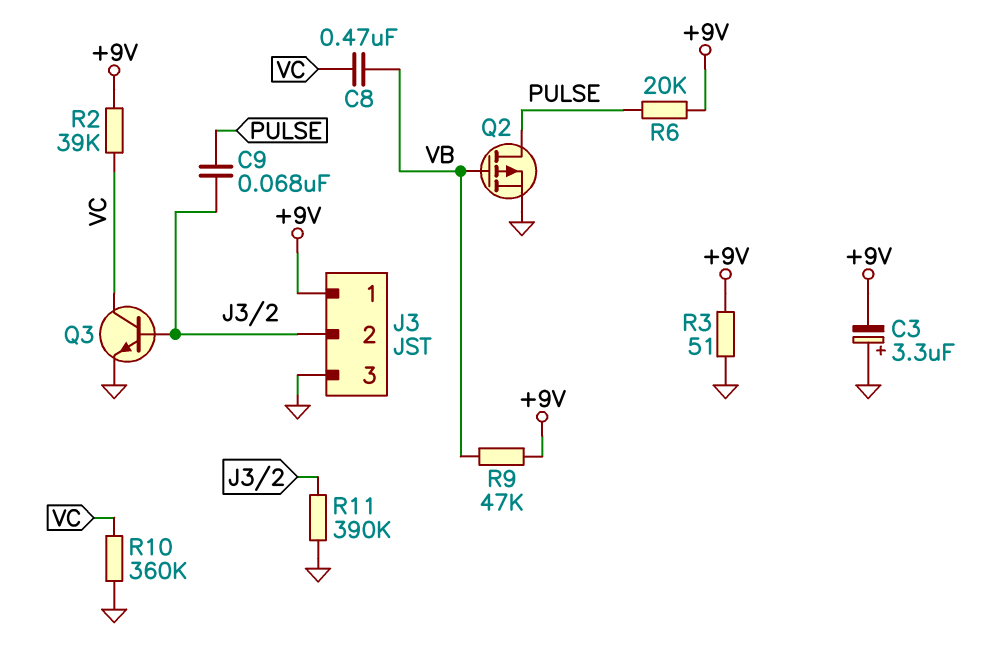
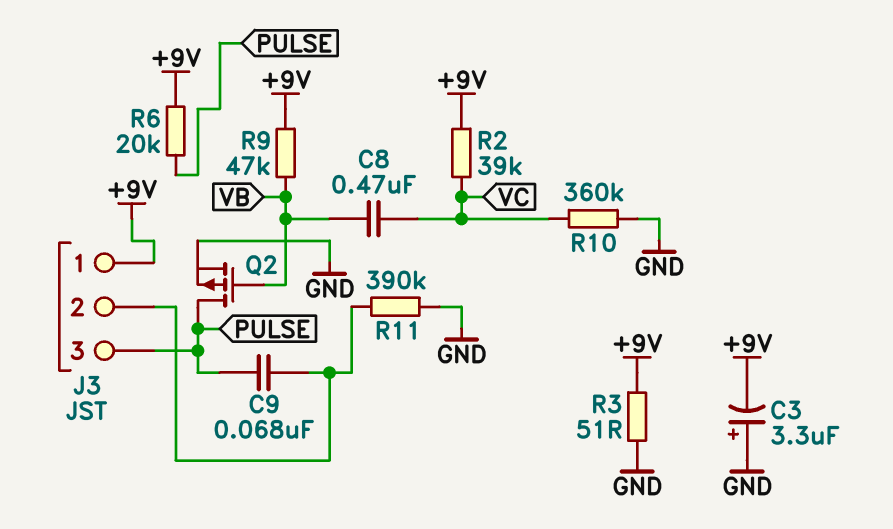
J3 pin 3: GND -> PULSE
Q3: NPN (B J3/2, C VC, E GND) -> none

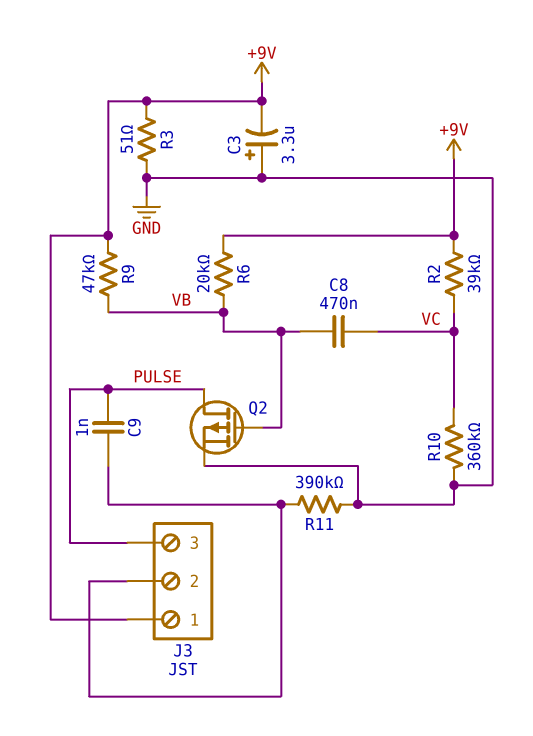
C9: 68nF (J3/2, PULSE) -> 1nF (J3/2, PULSE)
R6: 20k (+9V, PULSE) -> 20k (+9V, VB)

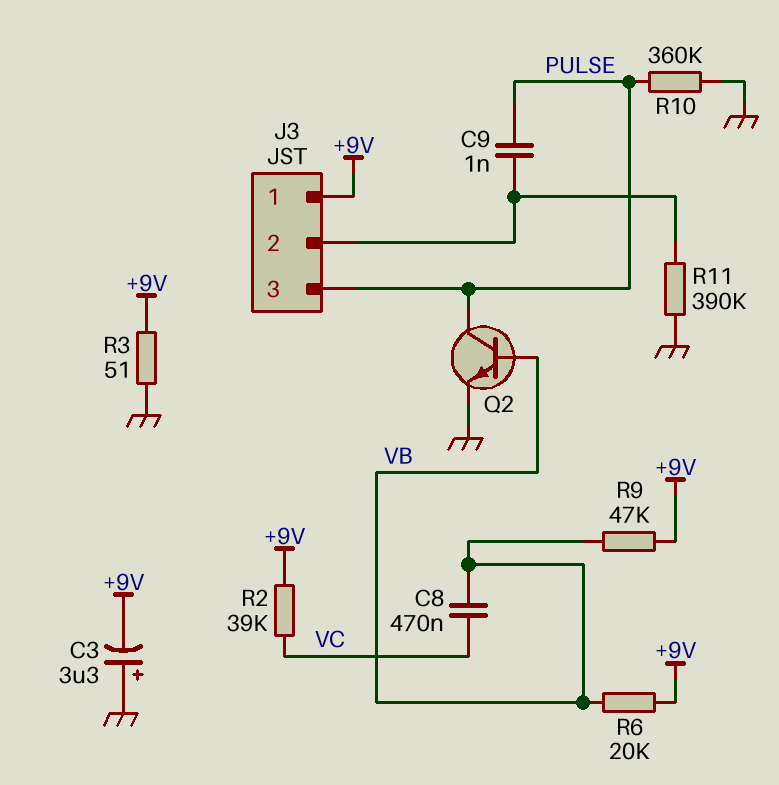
Q2: PMOS (G VB, D PULSE, S GND) -> NPN (B VB, C PULSE, E GND)
R10: 360k (GND, VC) -> 360k (GND, PULSE)

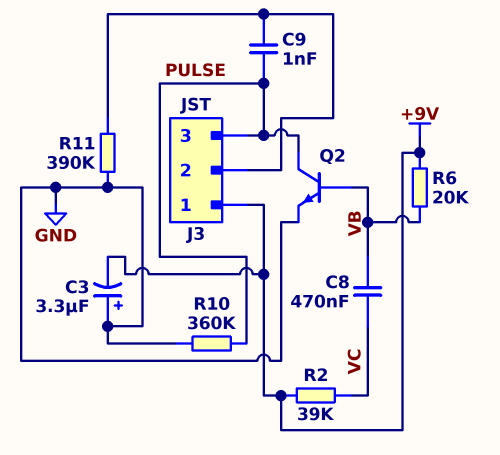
R3: 51 (+9V, GND) -> none
R9: 47k (+9V, VB) -> none

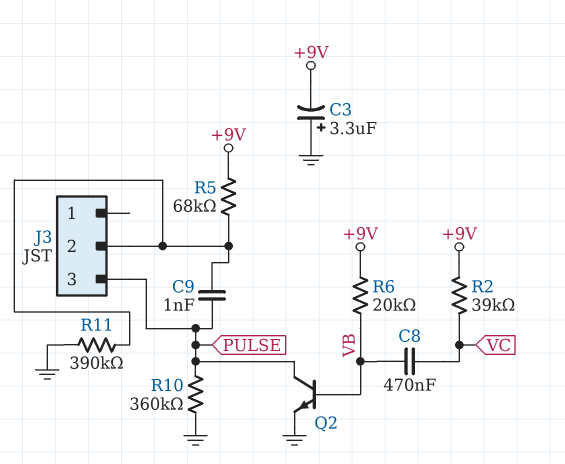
J3 pin 1: +9V -> none
R5: none -> 68k (+9V, J3/2)

